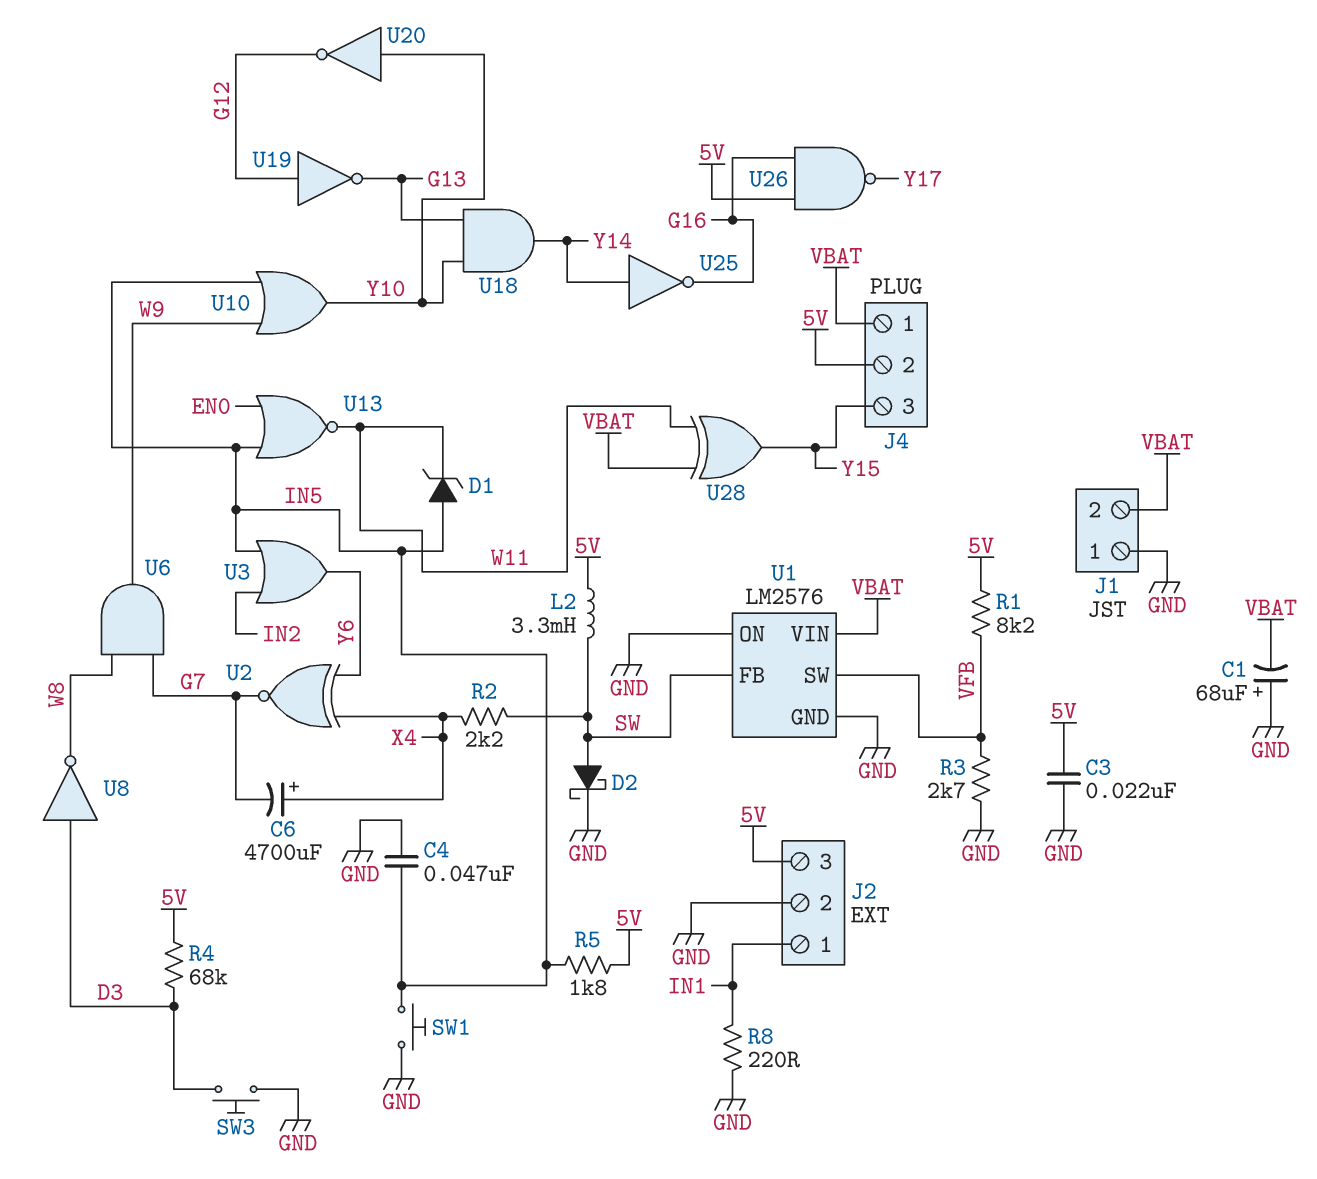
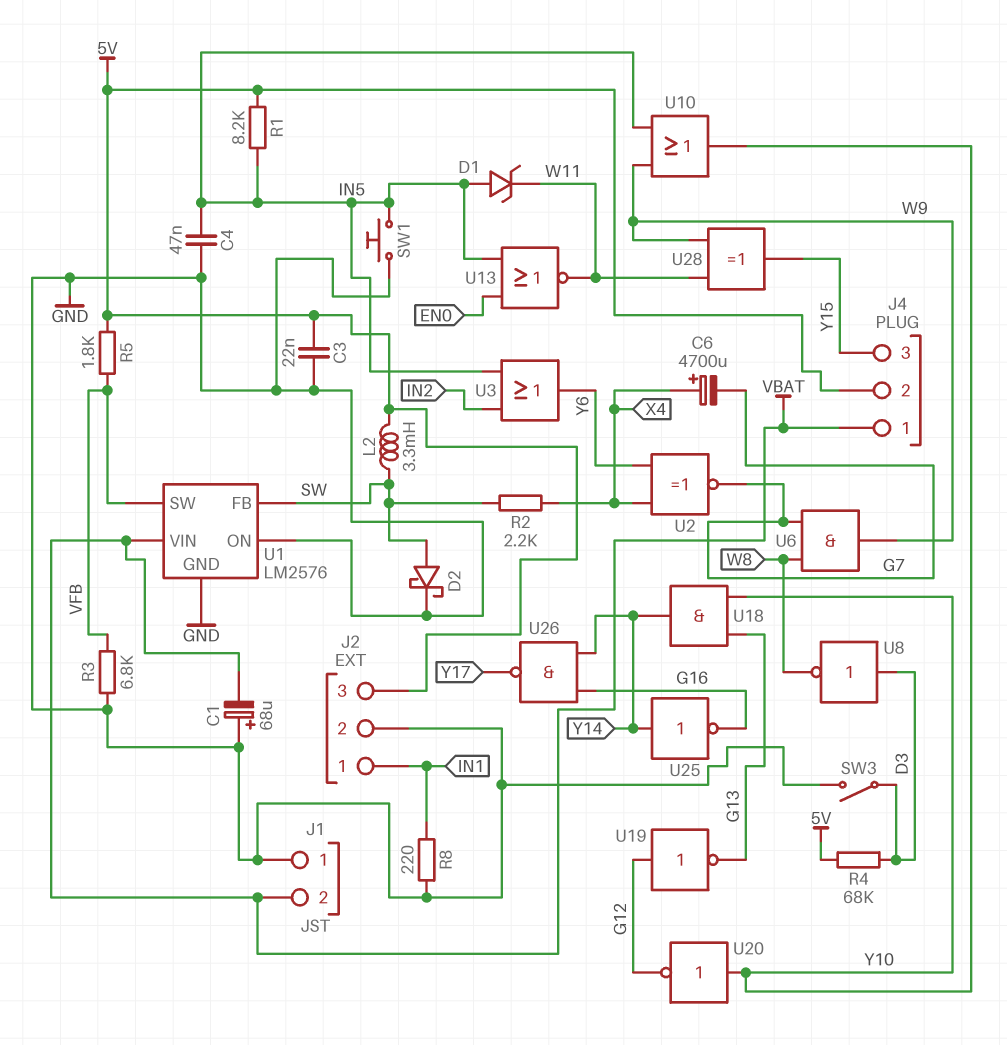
R1: 8.2k (5V, VFB) -> 8.2k (5V, IN5)
R3: 2.7k (GND, VFB) -> 6.8k (GND, VFB)
R5: 1.8k (5V, IN5) -> 1.8k (5V, VFB)
SW3: button (D3, GND) -> switch (D3, GND)
U26: NAND (in 5V, in G16, out Y17) -> NAND (in G16, in Y14, out Y17)
U28: XOR (in VBAT, in W11, out Y15) -> XOR (in W9, in W11, out Y15)

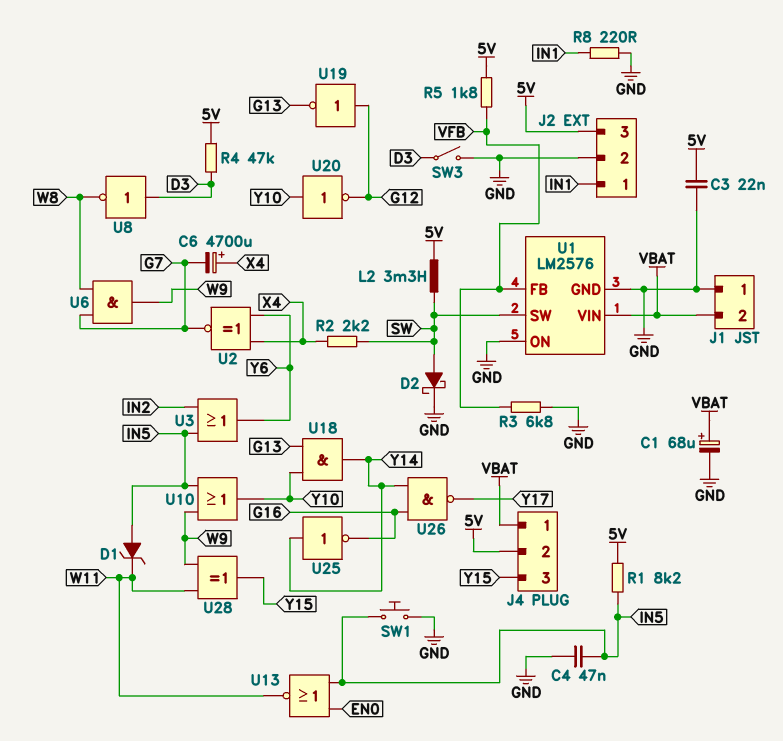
C1: 68uF (plus GND, minus VBAT) -> 68uF (plus VBAT, minus GND)
R4: 68k (5V, D3) -> 47k (5V, D3)
U1 pin FB: SW -> VFB
U1 pin SW: VFB -> SW

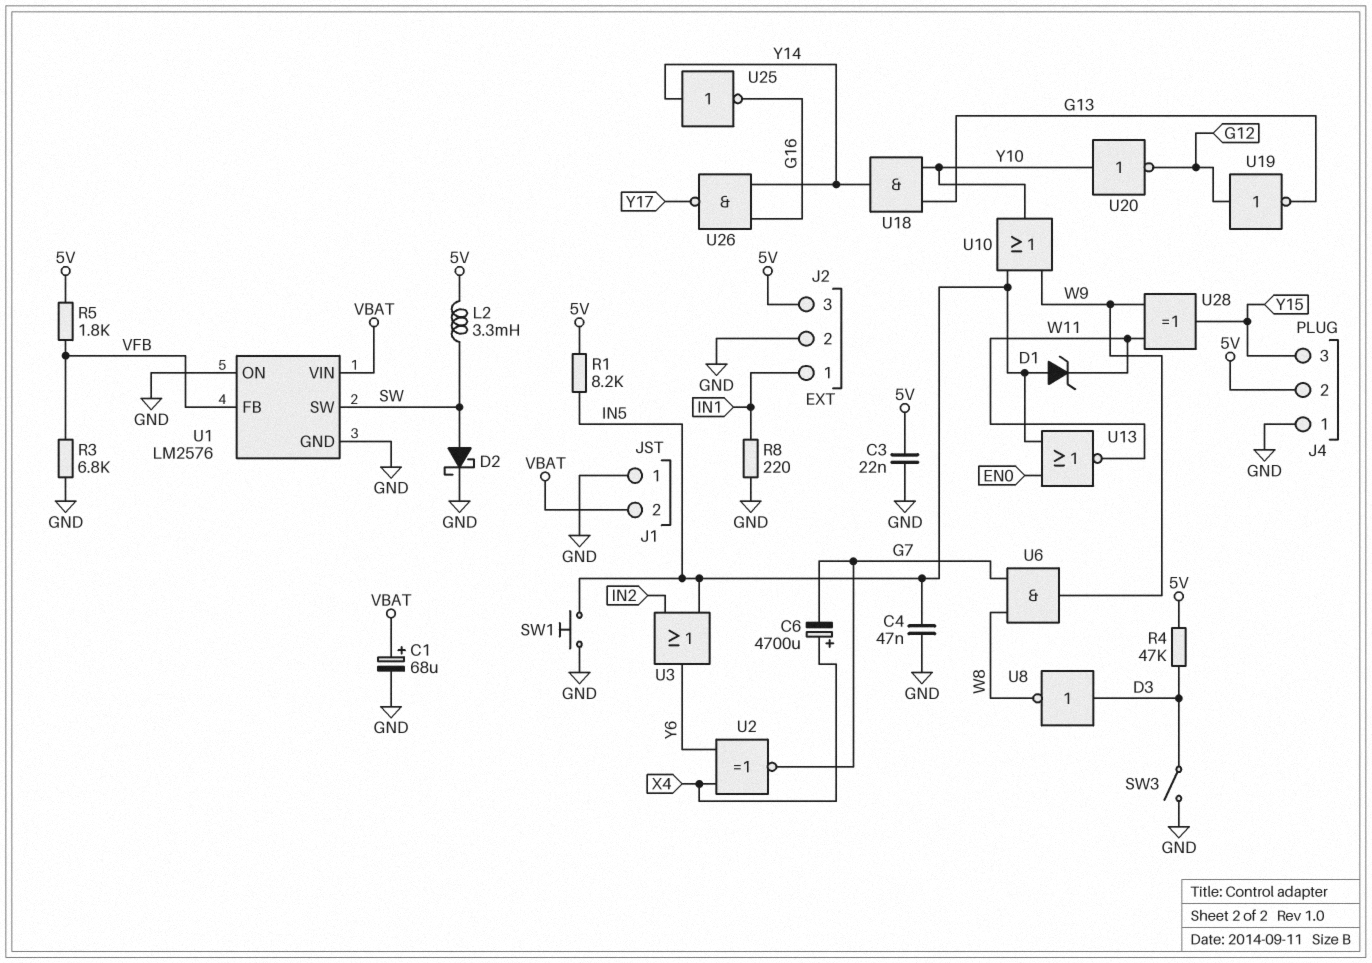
J4 pin 1: VBAT -> GND
R2: 2.2k (SW, X4) -> none

